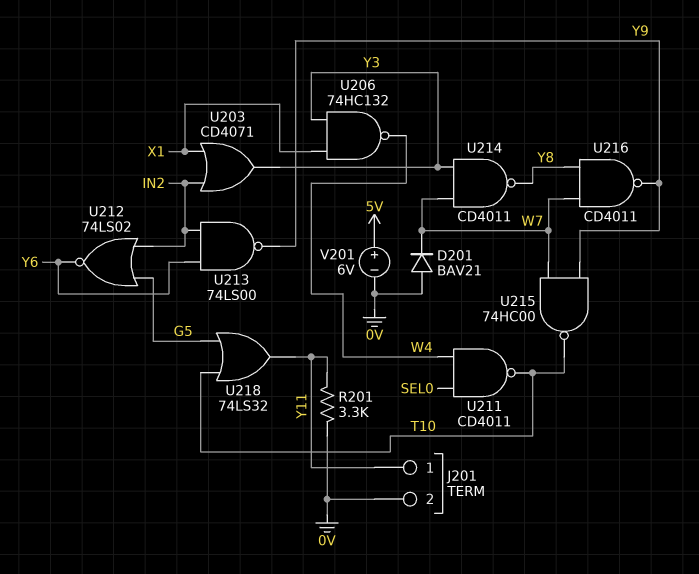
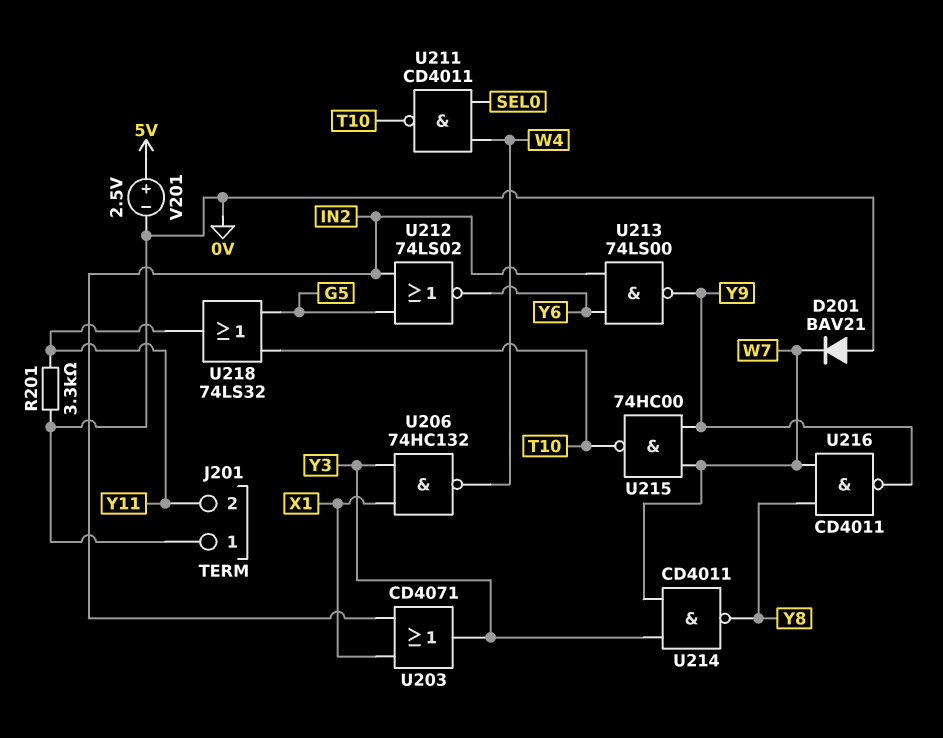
J201 pin 1: Y11 -> 0V
J201 pin 2: 0V -> Y11
V201: 6V (plus 5V, minus 0V) -> 2.5V (plus 5V, minus 0V)

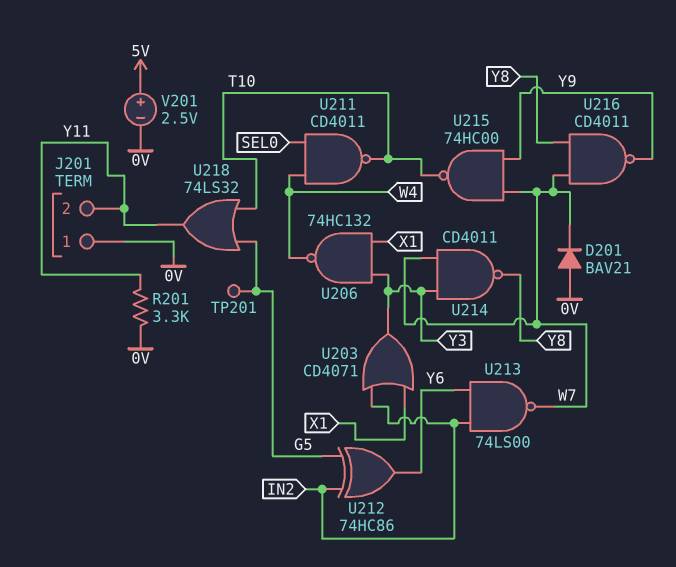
TP201: none -> test point (G5)
U212: NOR 74LS02 (in G5, in IN2, out Y6) -> XOR 74HC86 (in G5, in IN2, out Y6)
U213: NAND 74LS00 (in IN2, in Y6, out Y9) -> NAND 74LS00 (in IN2, in Y6, out W7)

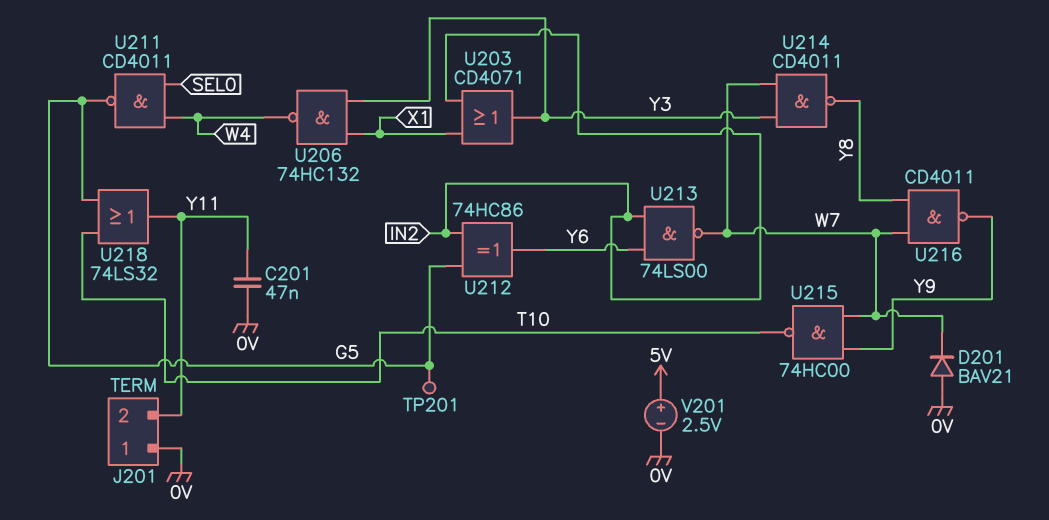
C201: none -> 47nF (0V, Y11)
R201: 3.3k (0V, Y11) -> none
U211: NAND CD4011 (in SEL0, in W4, out T10) -> NAND CD4011 (in SEL0, in W4, out G5)

